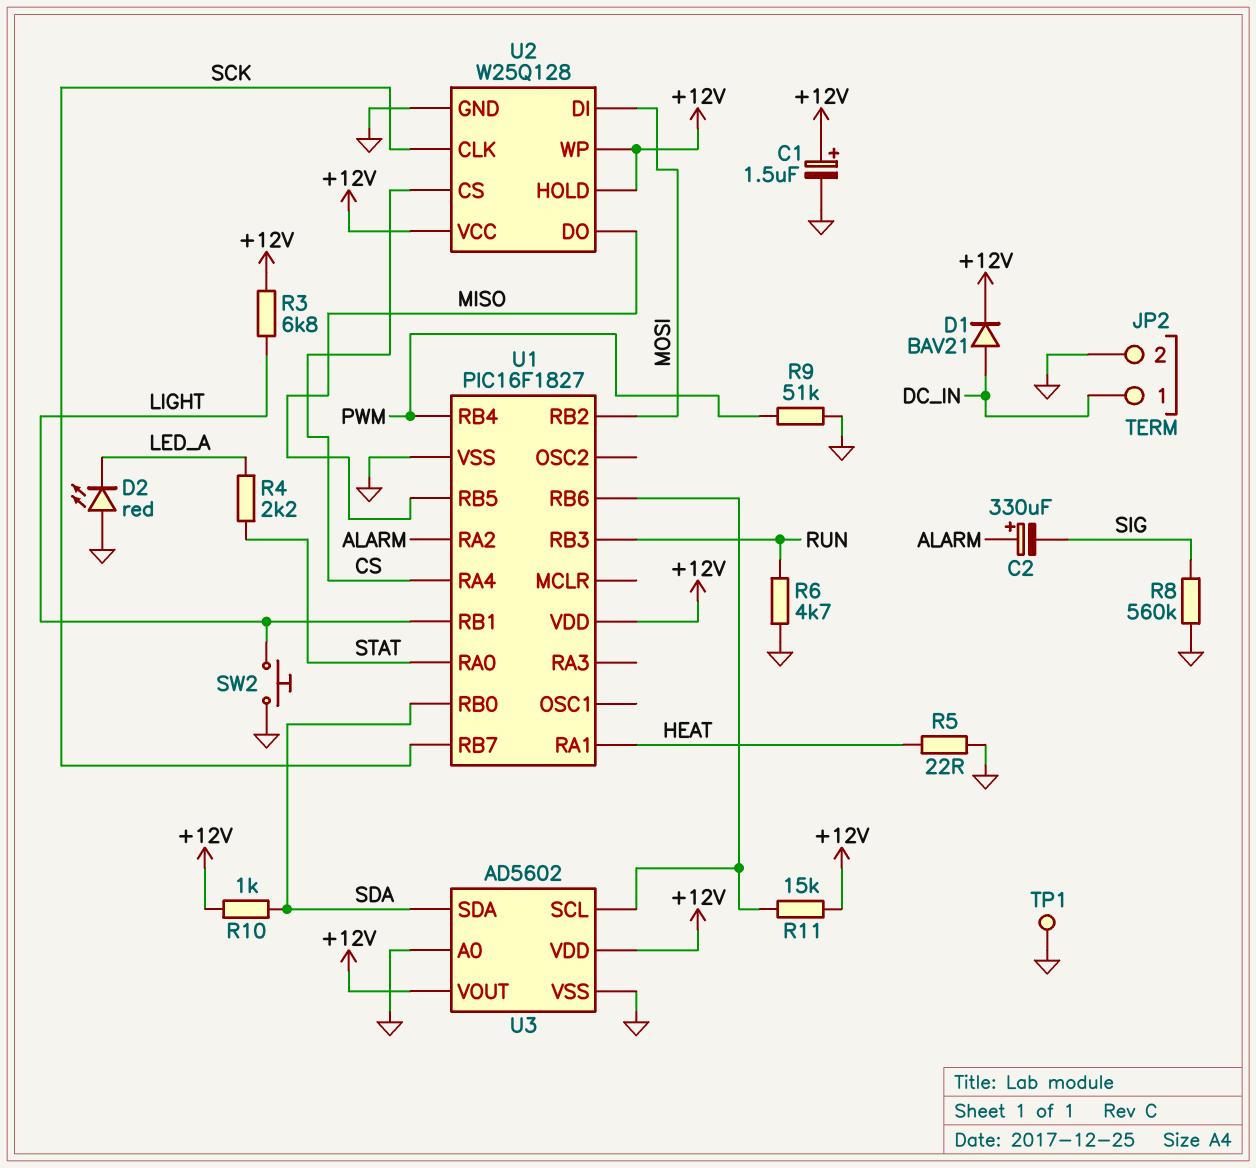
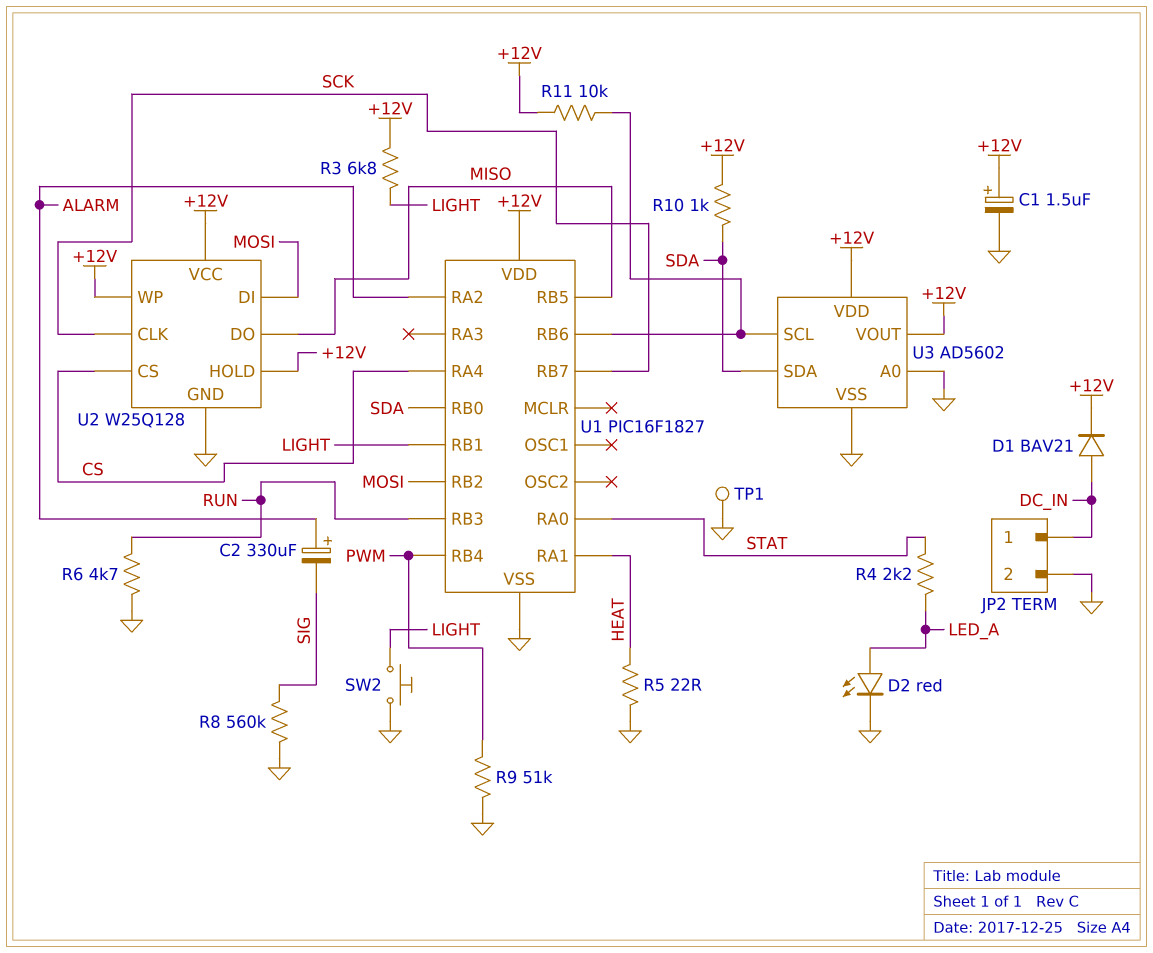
D2: LED red (A GND, K LED_A) -> LED red (A LED_A, K GND)
R11: 15k (+12V, U1/RB6) -> 10k (+12V, U1/RB6)

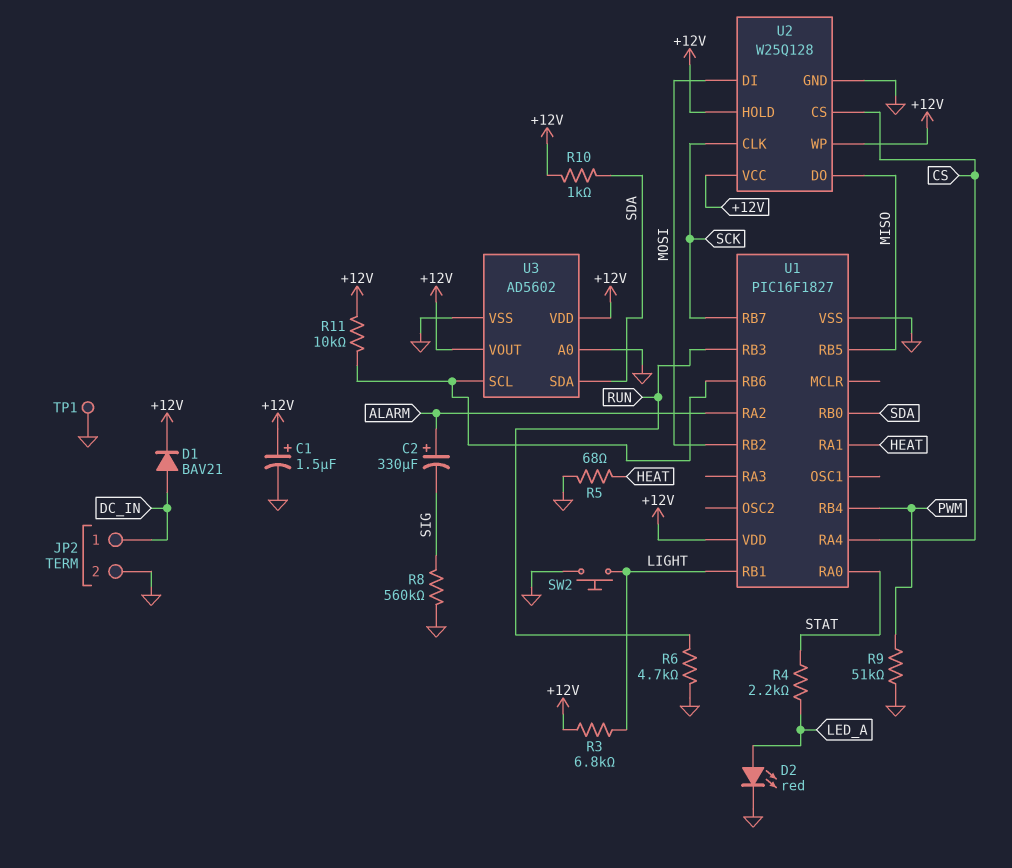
R5: 22 (GND, HEAT) -> 68 (GND, HEAT)

